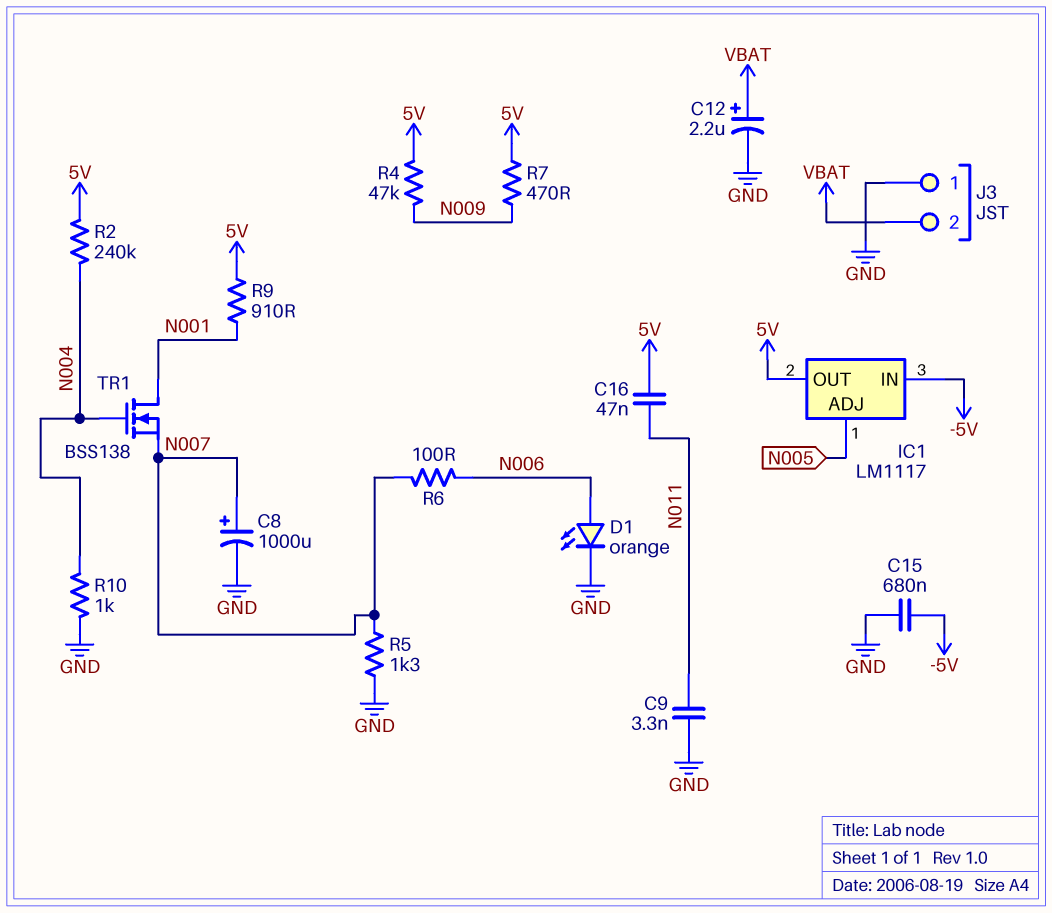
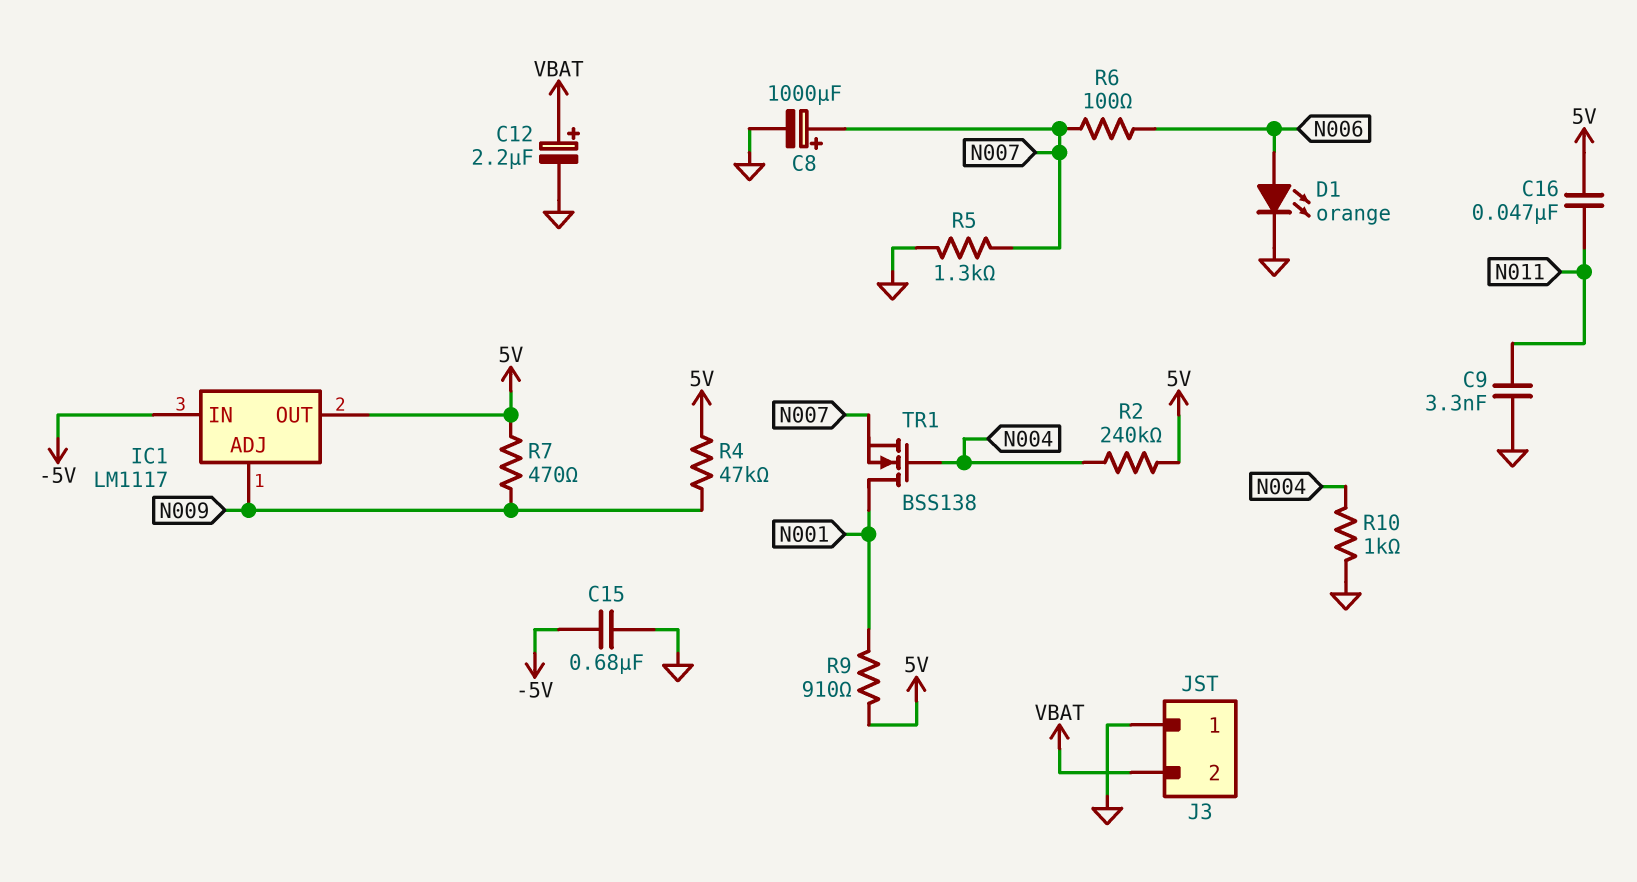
IC1 pin ADJ: N005 -> N009

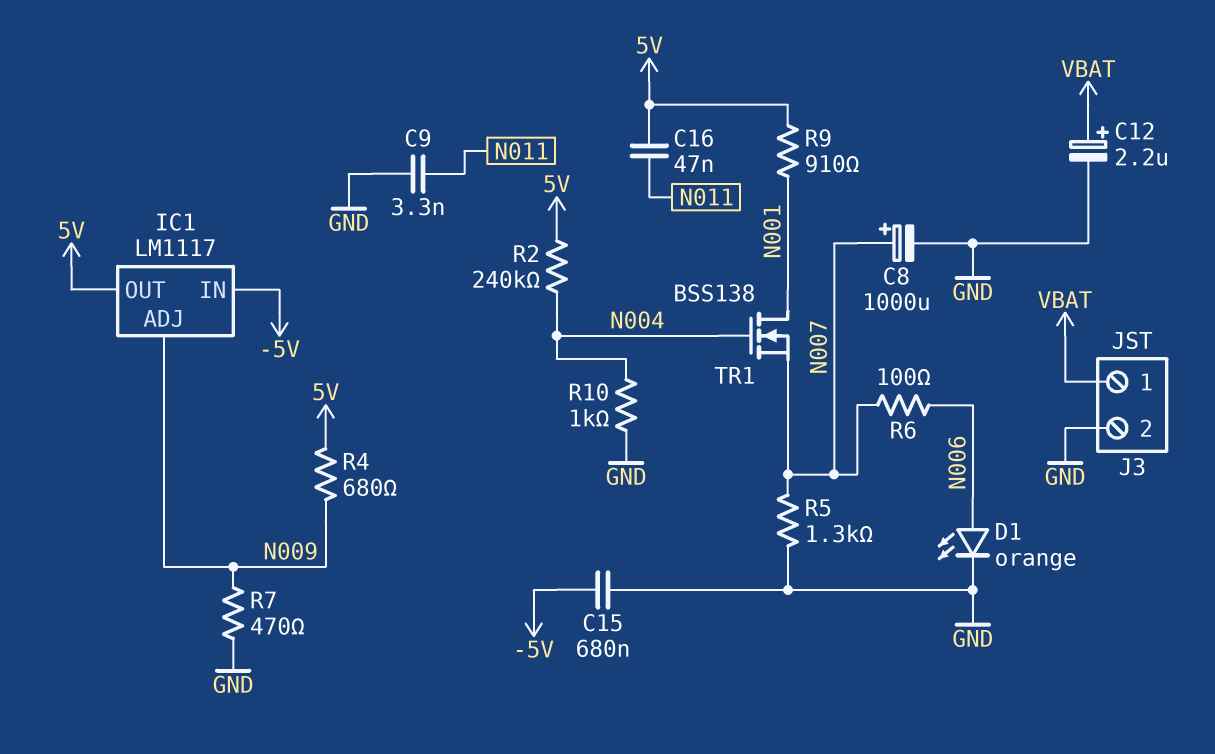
J3 pin 1: GND -> VBAT
J3 pin 2: VBAT -> GND
R4: 47k (5V, N009) -> 680 (5V, N009)
R7: 470 (5V, N009) -> 470 (GND, N009)

